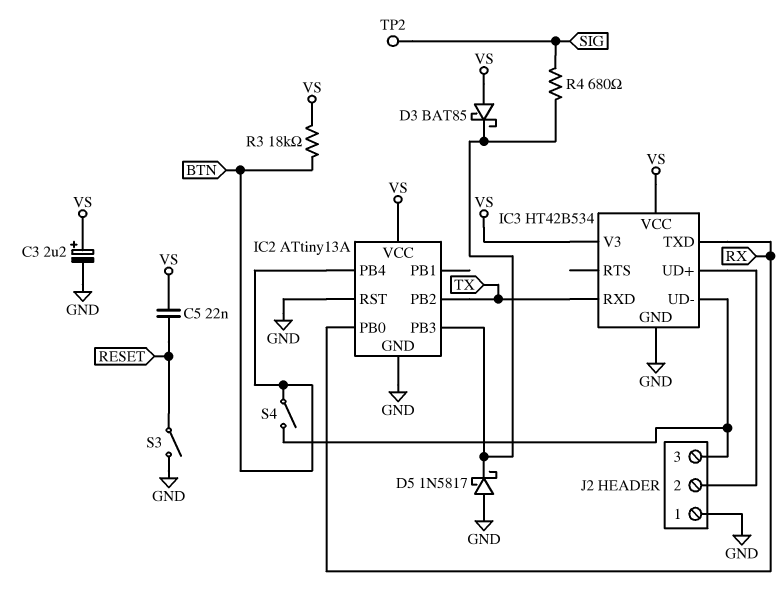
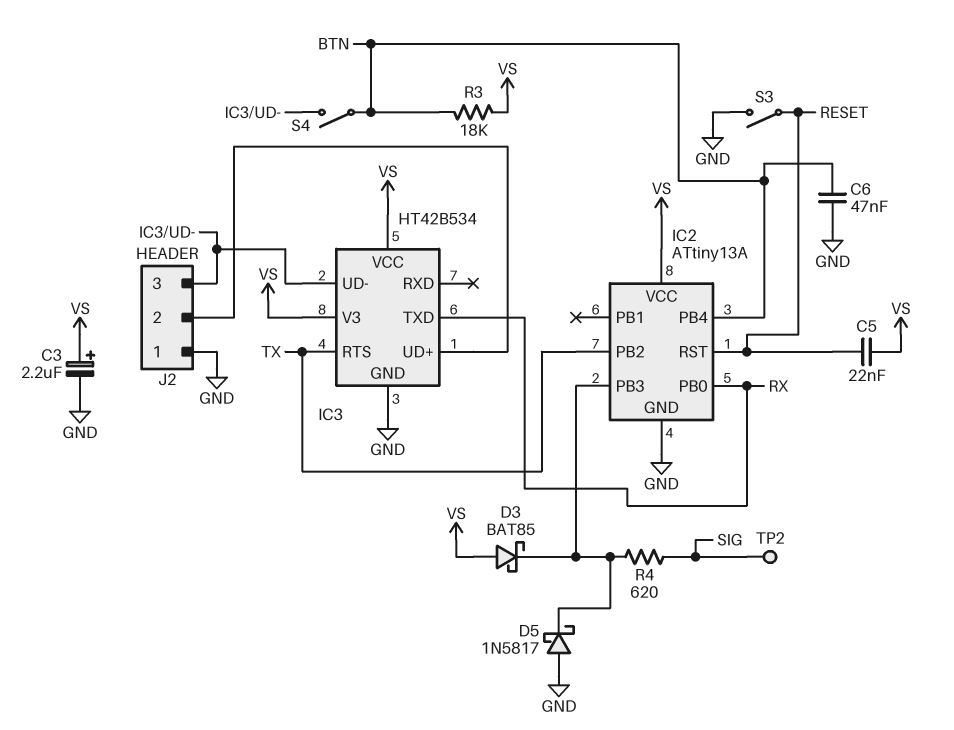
C6: none -> 47nF (BTN, GND)
IC2 pin RST: GND -> RESET
IC3 pin RTS: none -> TX
IC3 pin RXD: TX -> none
R4: 680 (IC2/PB3, SIG) -> 620 (IC2/PB3, SIG)

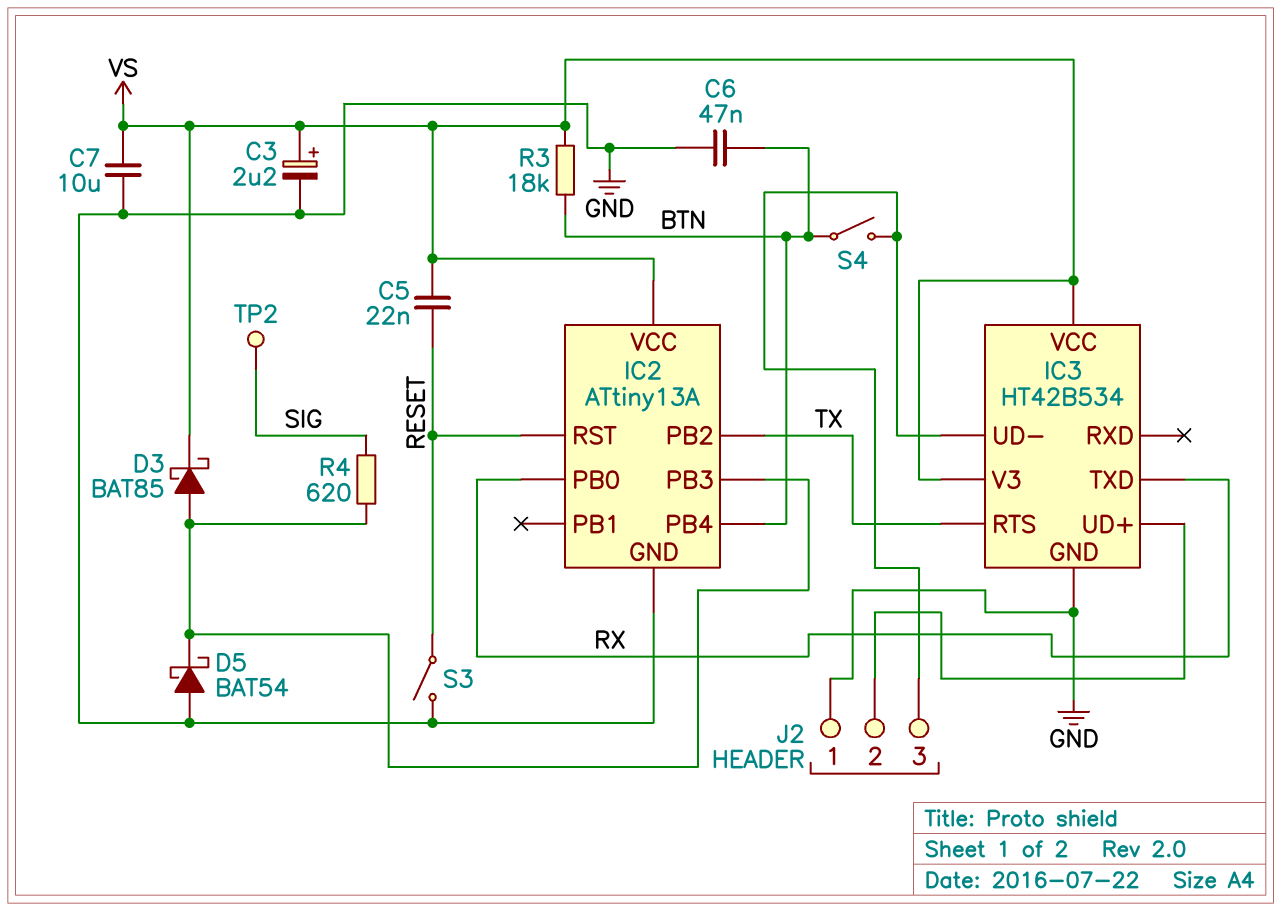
C7: none -> 10uF (GND, VS)
D3: schottky BAT85 (A VS, K IC2/PB3) -> schottky BAT85 (A IC2/PB3, K VS)
D5: schottky 1N5817 (A GND, K IC2/PB3) -> schottky BAT54 (A GND, K IC2/PB3)

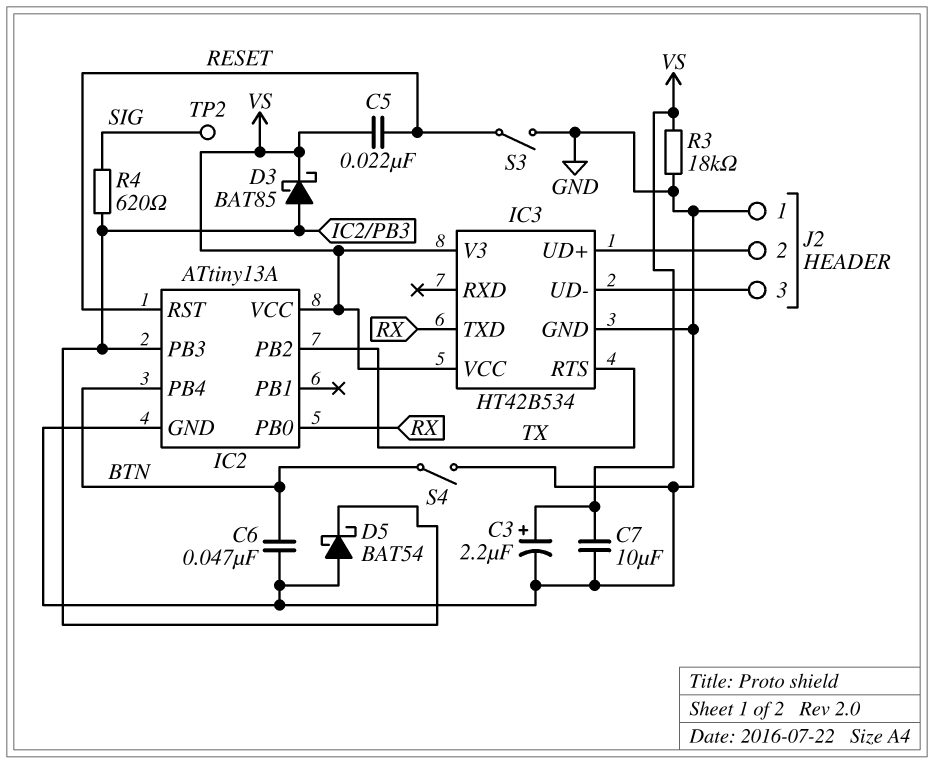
R3: 18k (BTN, VS) -> 18k (GND, VS)
S4: switch (BTN, IC3/UD-) -> switch (BTN, GND)

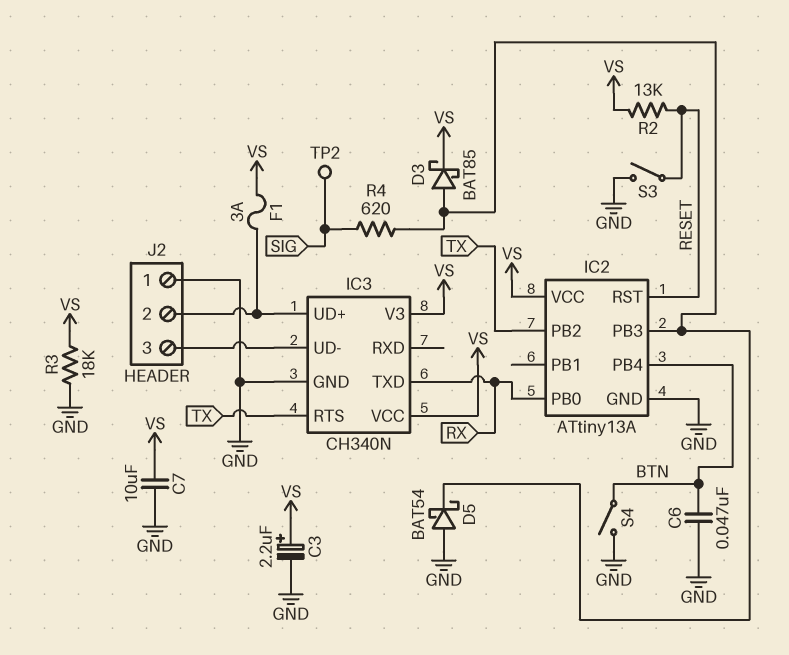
C5: 22nF (RESET, VS) -> none
F1: none -> 3A (IC3/UD+, VS)
IC3: HT42B534 -> CH340N
R2: none -> 13k (RESET, VS)

